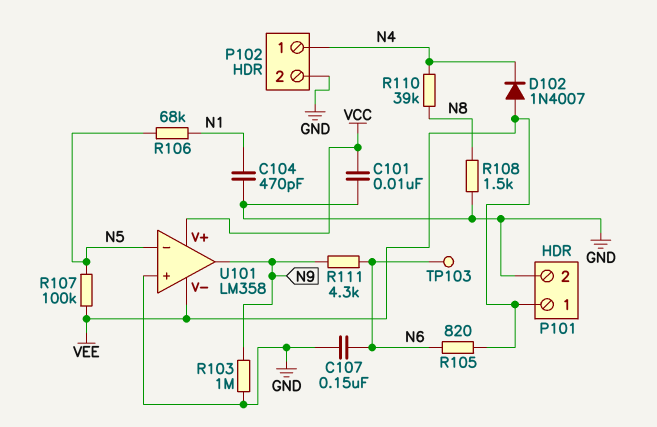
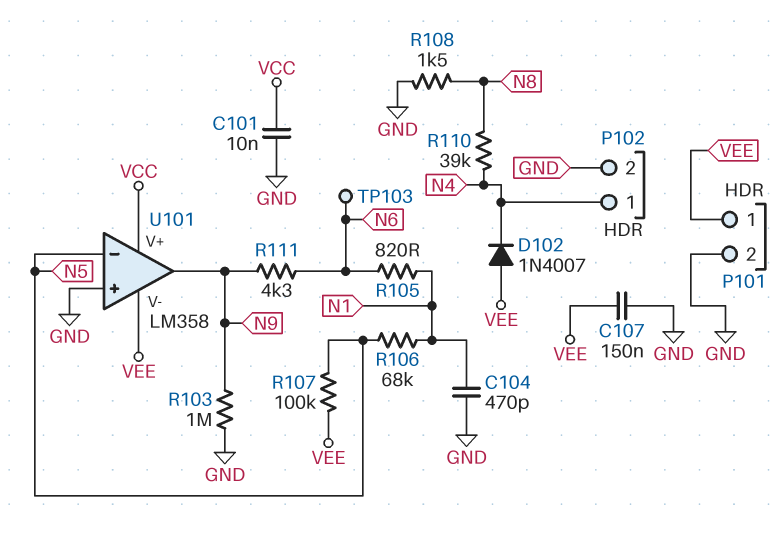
C107: 150nF (GND, N6) -> 150nF (GND, VEE)
R105: 820 (N6, VEE) -> 820 (N1, N6)

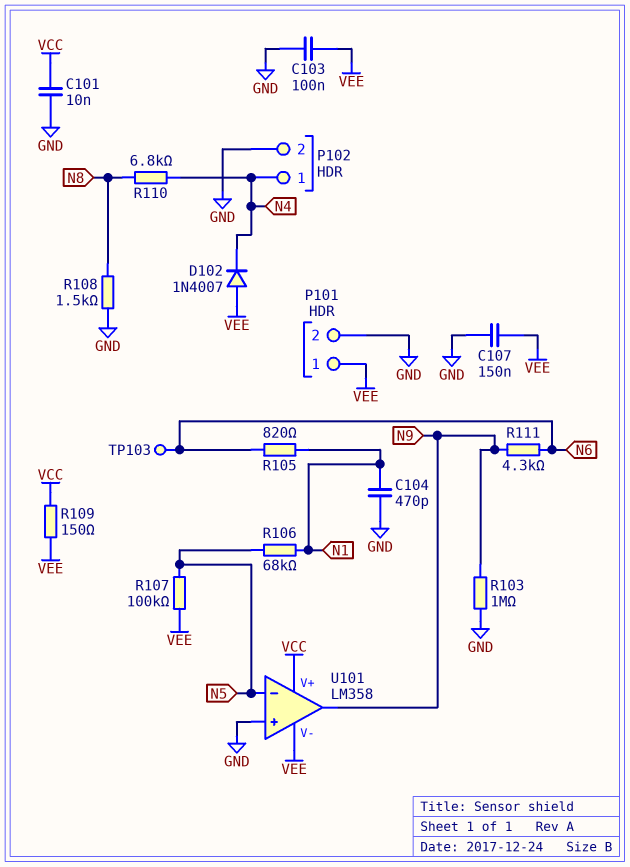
C103: none -> 100nF (GND, VEE)
R109: none -> 150 (VCC, VEE)
R110: 39k (N4, N8) -> 6.8k (N4, N8)

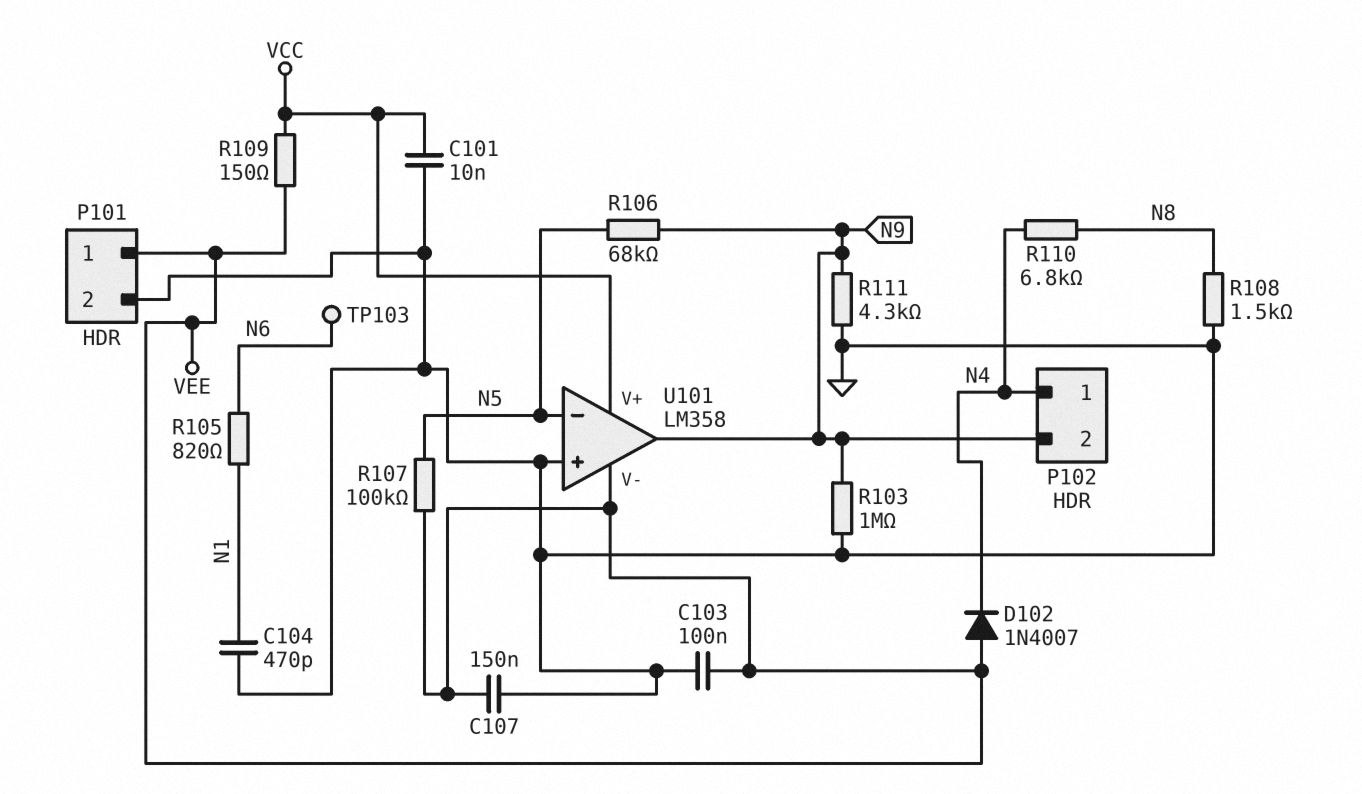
P102 pin 2: GND -> N9
R106: 68k (N1, N5) -> 68k (N5, N9)
R111: 4.3k (N6, N9) -> 4.3k (GND, N9)

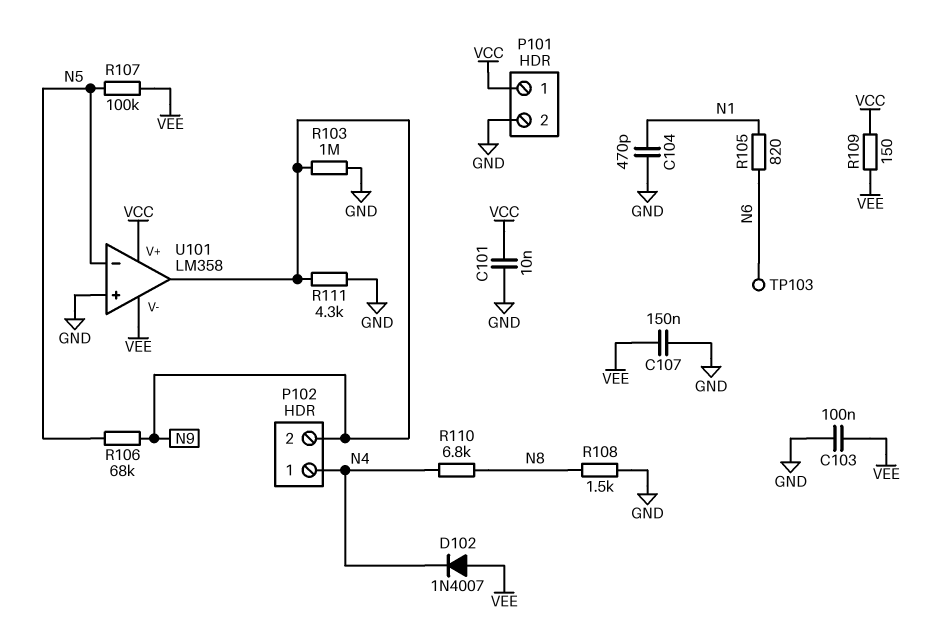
P101 pin 1: VEE -> VCC

